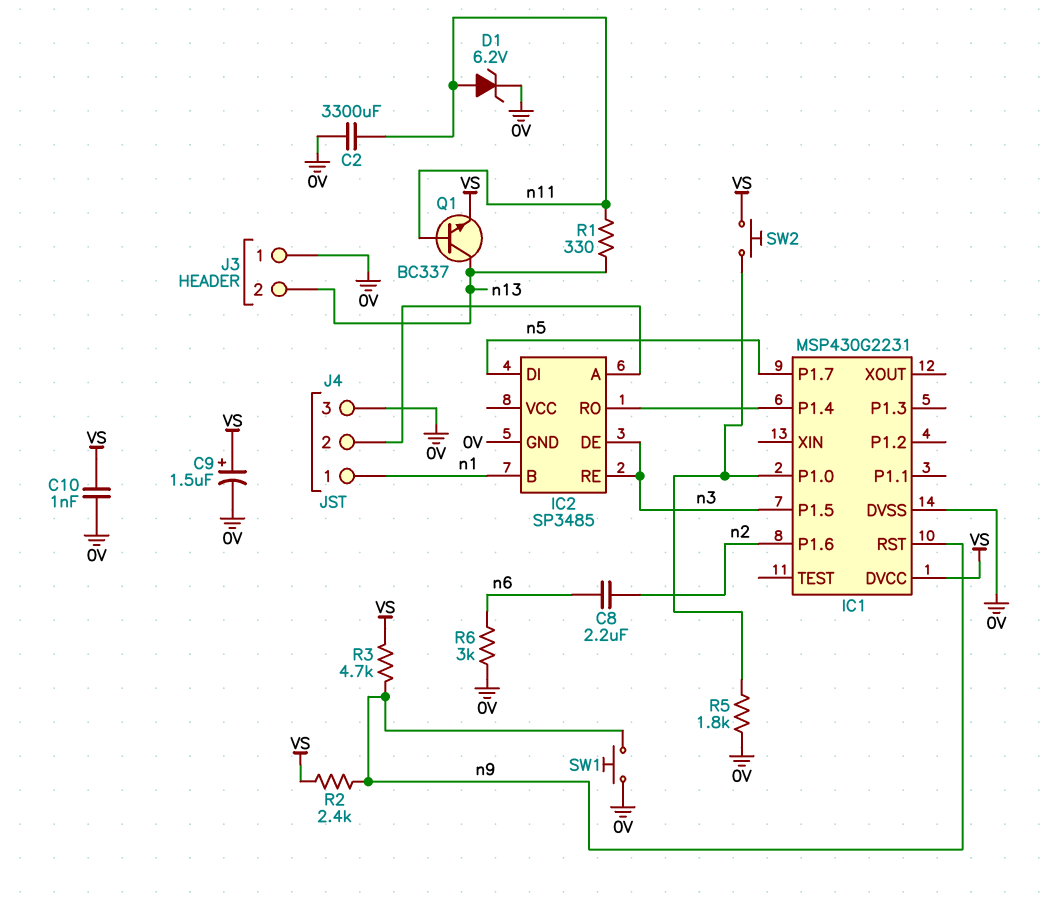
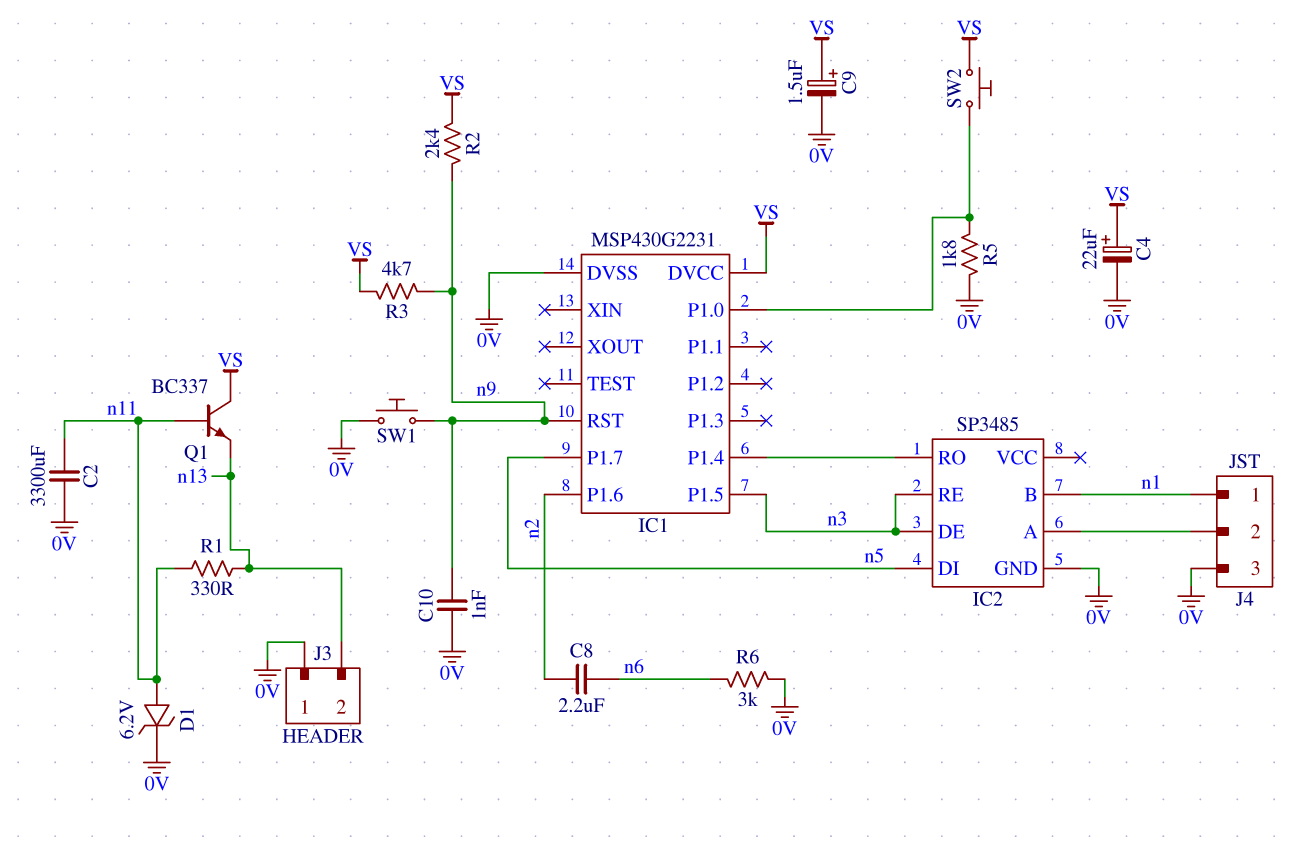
C4: none -> 22uF (plus VS, minus 0V)
C10: 1nF (0V, VS) -> 1nF (0V, n9)
Q1: NPN BC337 (B n11, C n13, E VS) -> NPN BC337 (B n11, C VS, E n13)

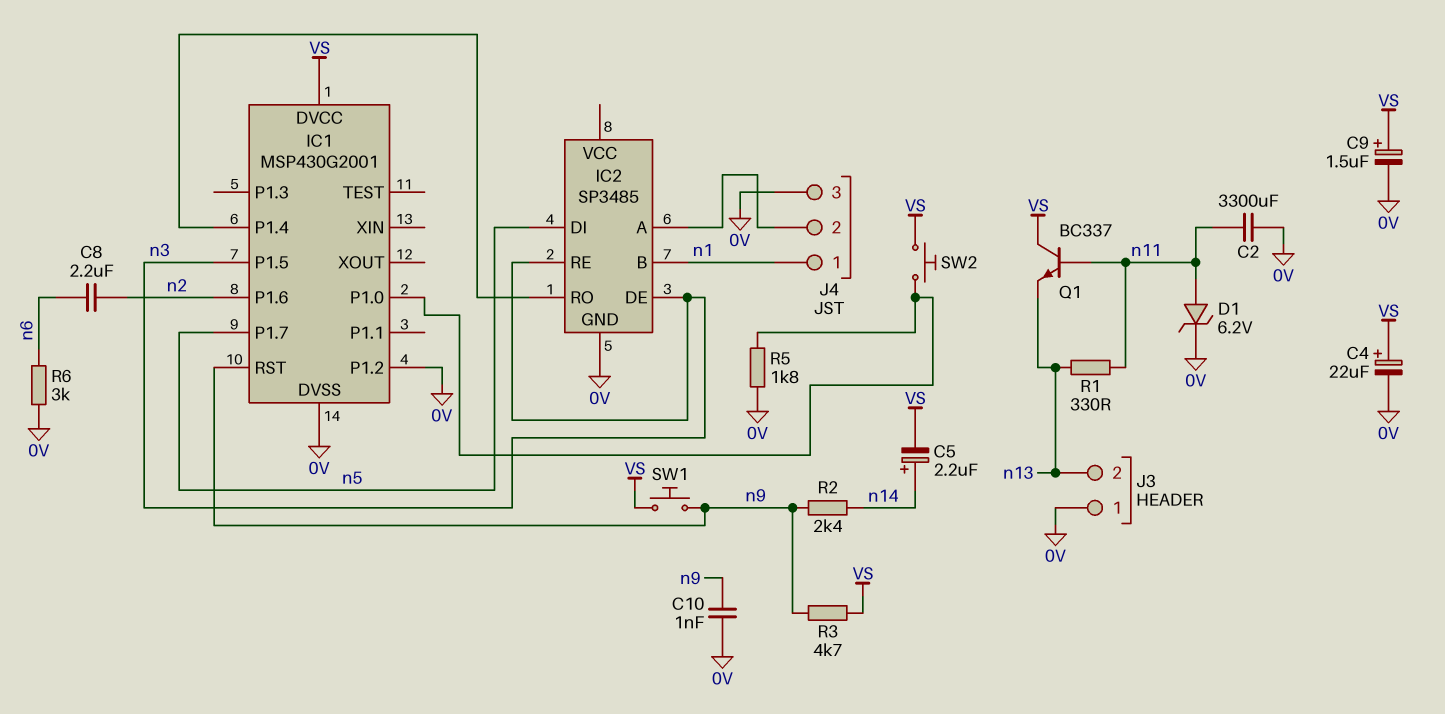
C5: none -> 2.2uF (plus n14, minus VS)
IC1: MSP430G2231 -> MSP430G2001
IC1 pin P1.2: none -> 0V
R2: 2.4k (VS, n9) -> 2.4k (n9, n14)
SW1: button (0V, n9) -> button (VS, n9)

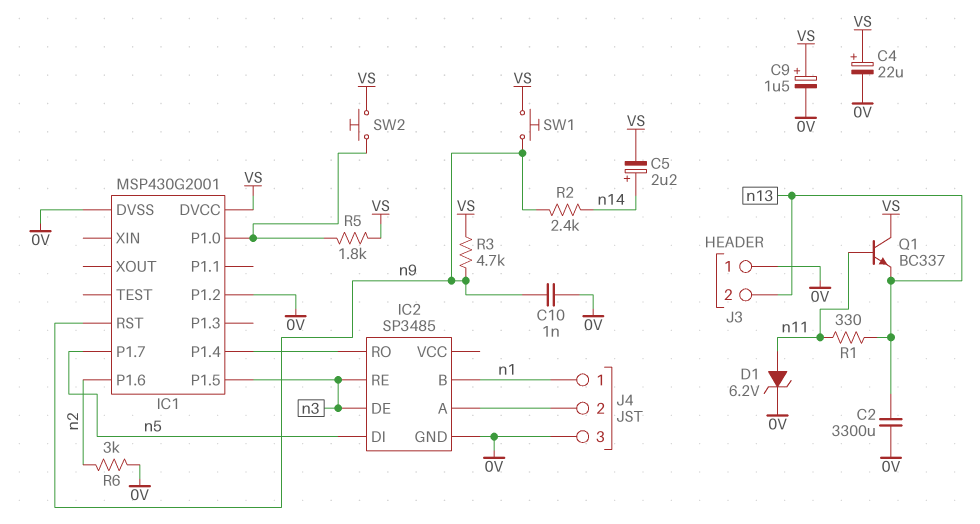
C2: 3300uF (0V, n11) -> 3300uF (0V, n13)
C8: 2.2uF (n2, n6) -> none
R5: 1.8k (0V, IC1/P1.0) -> 1.8k (IC1/P1.0, VS)
R6: 3k (0V, n6) -> 3k (0V, n2)

